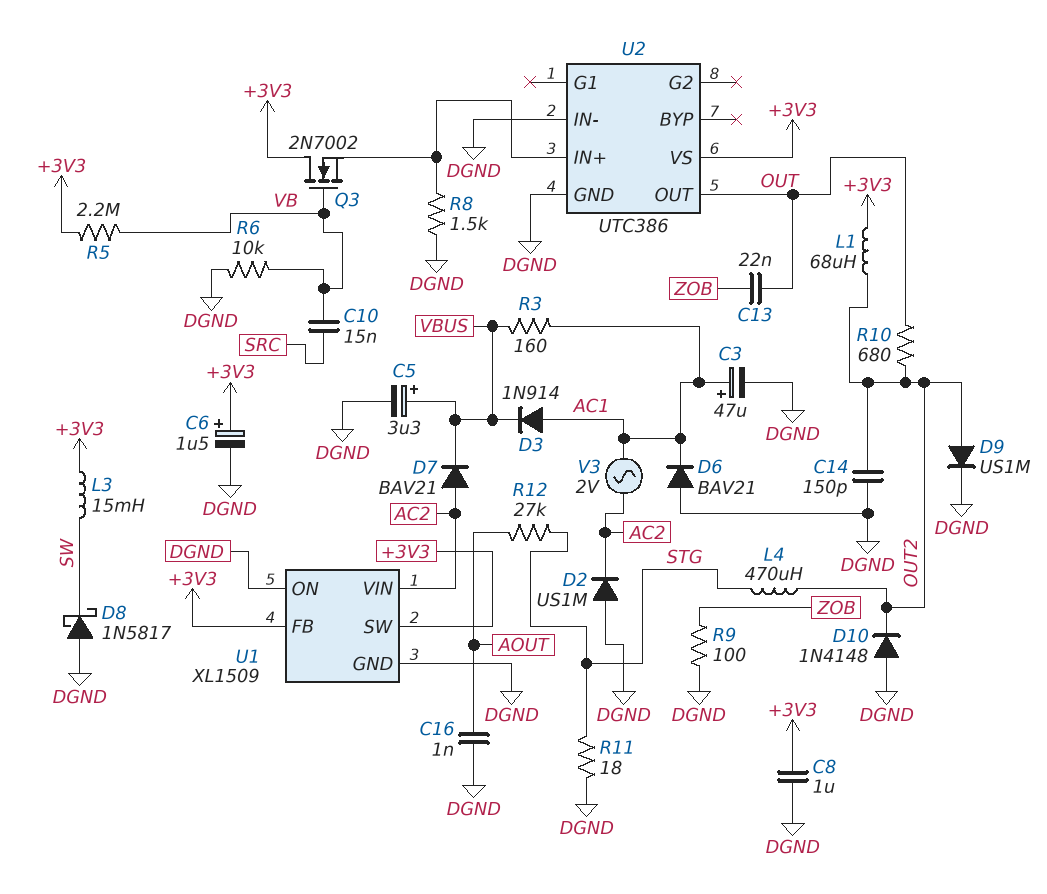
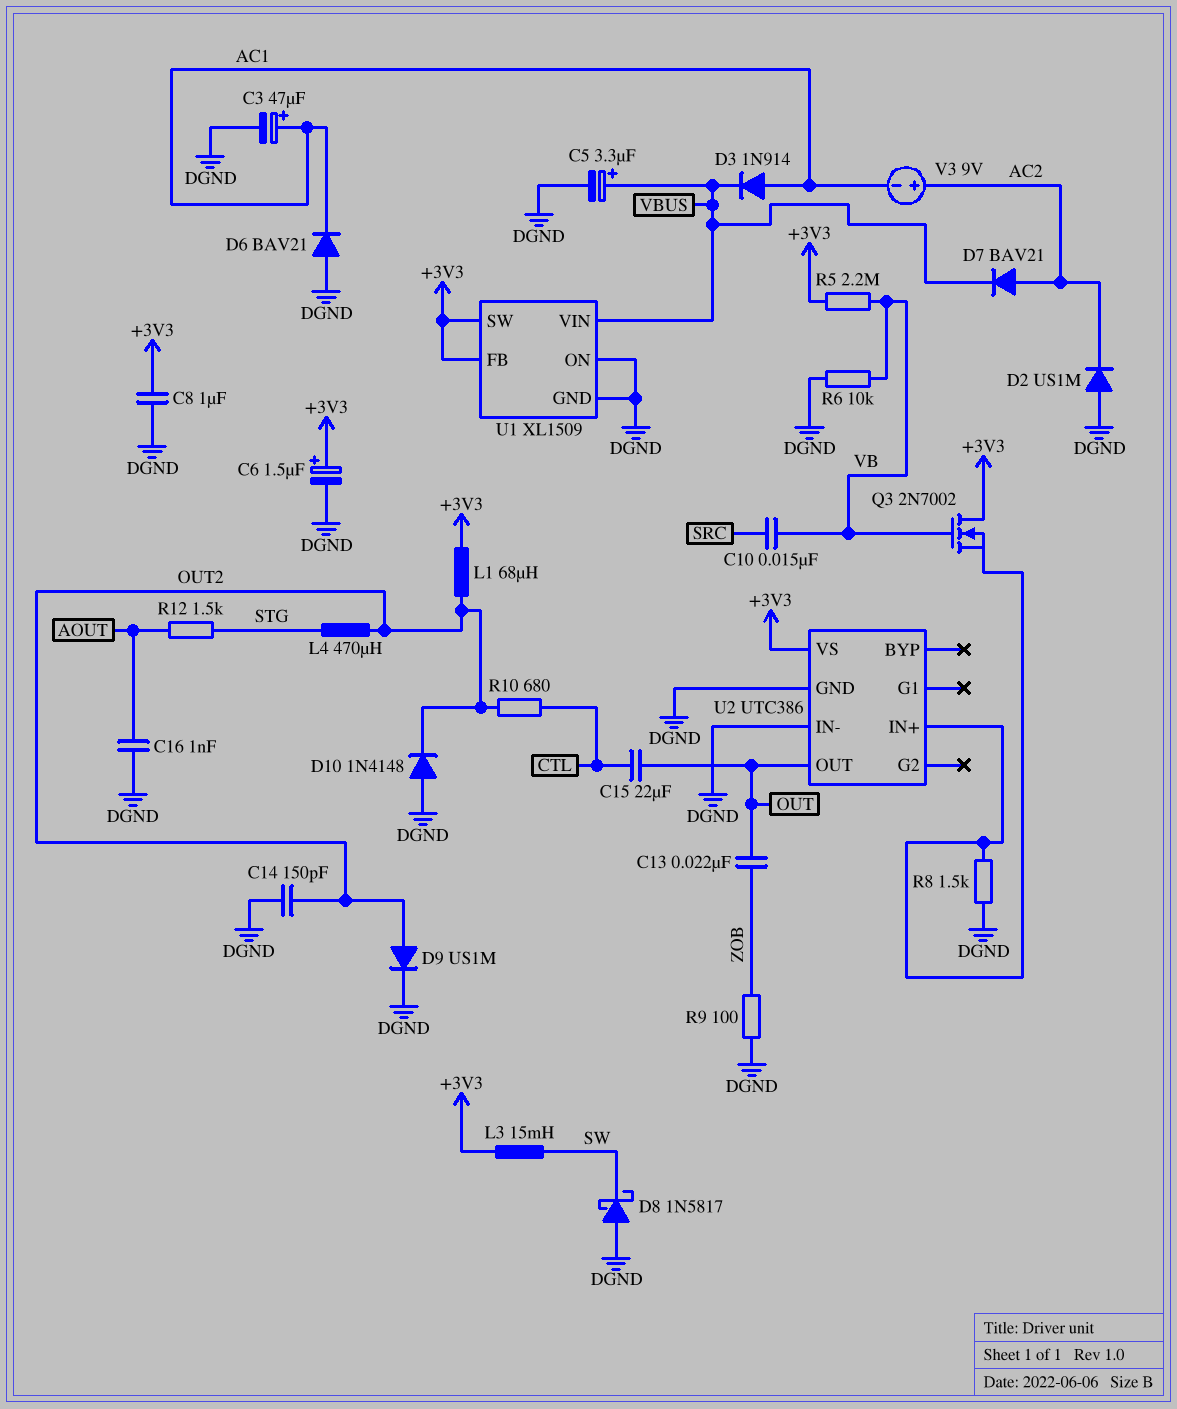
C15: none -> 22uF (CTL, OUT)
R3: 160 (AC1, VBUS) -> none
R10: 680 (OUT, OUT2) -> 680 (CTL, OUT2)
R11: 18 (DGND, STG) -> none
R12: 27k (AOUT, STG) -> 1.5k (AOUT, STG)
U1 pin VIN: AC2 -> VBUS
V3: AC 2V (AC1, AC2) -> 9V (plus AC2, minus AC1)

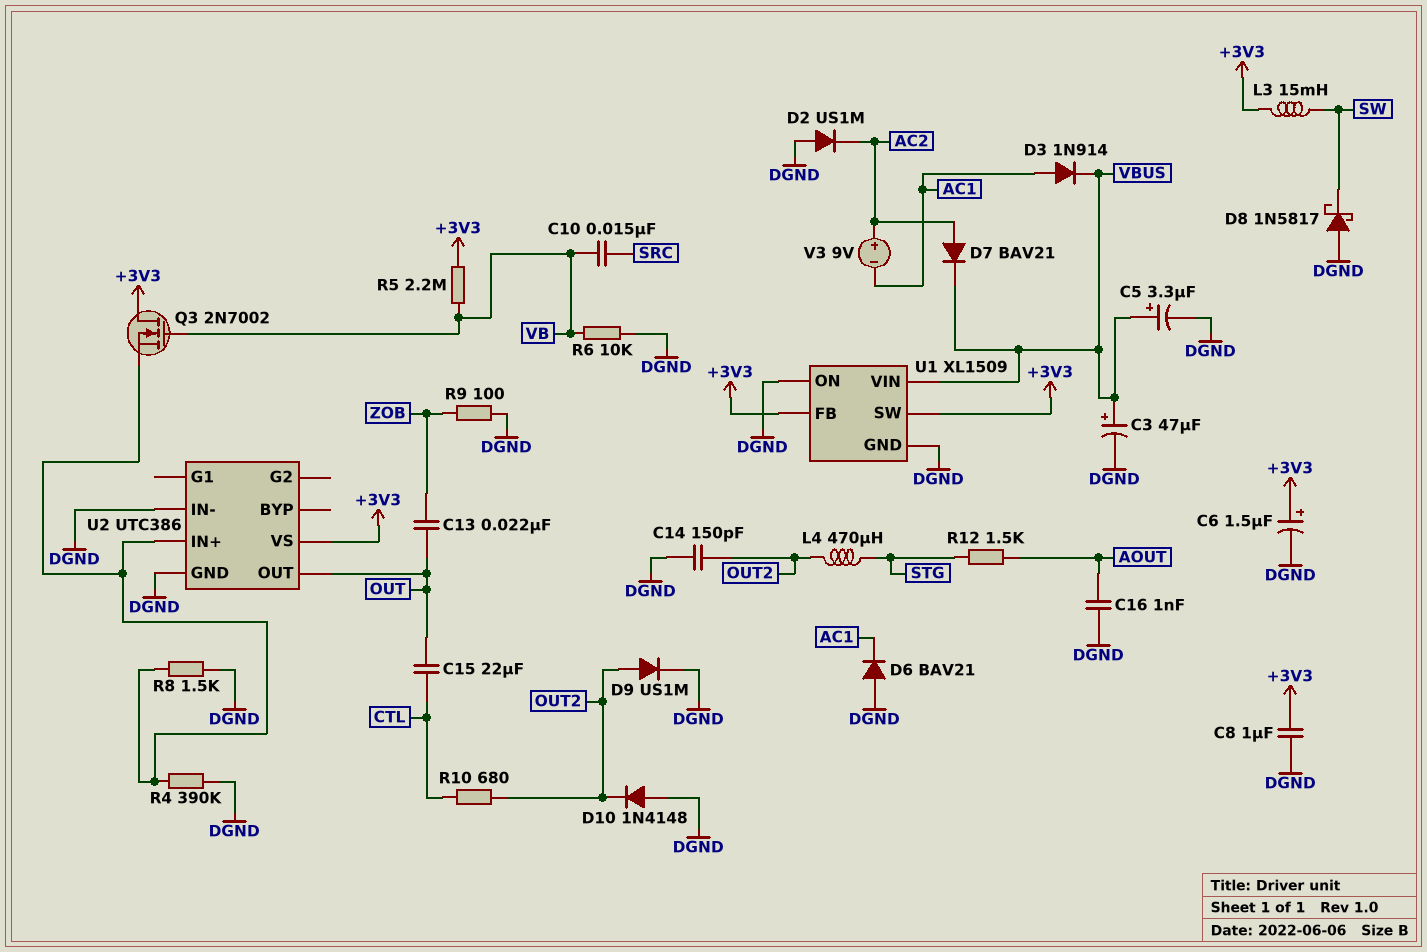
C3: 47uF (plus AC1, minus DGND) -> 47uF (plus VBUS, minus DGND)
L1: 68uH (+3V3, OUT2) -> none
R4: none -> 390k (DGND, U2/IN+)

